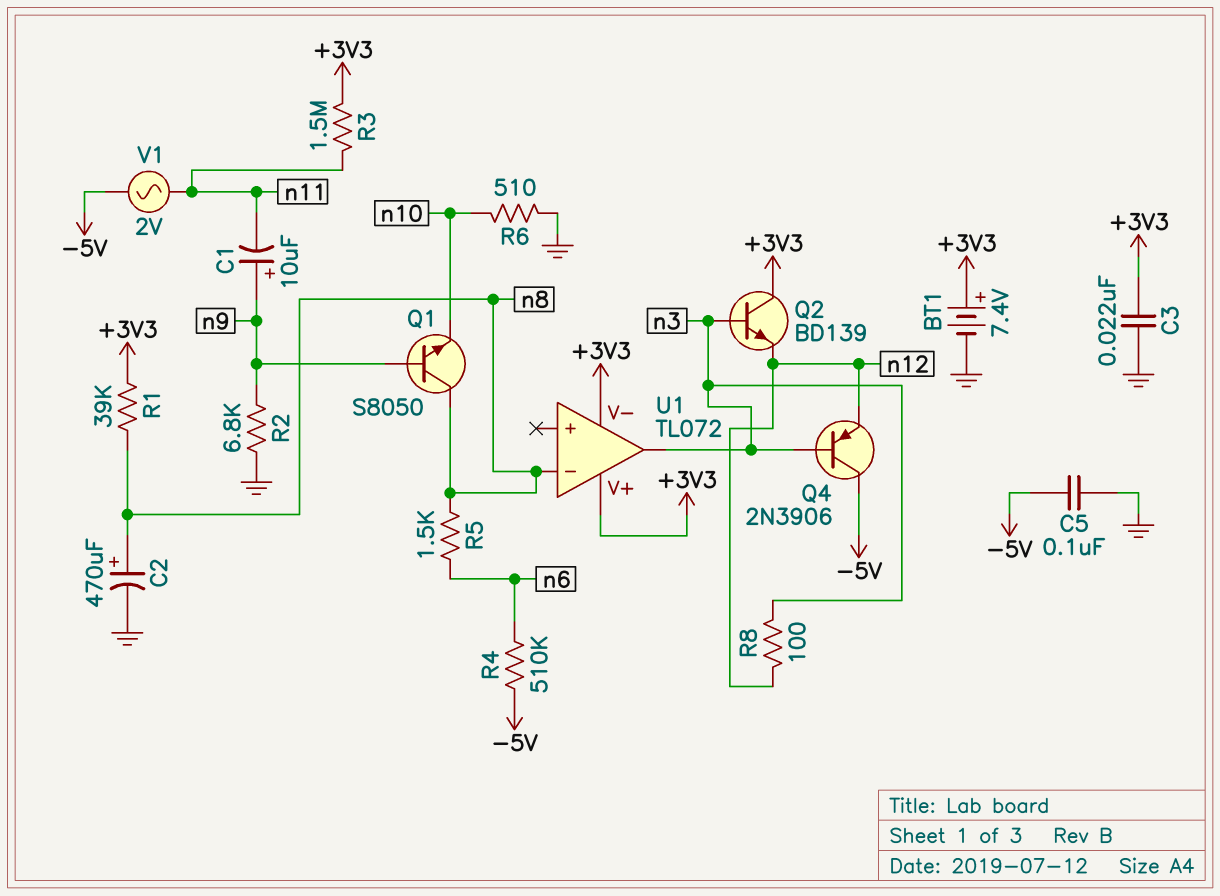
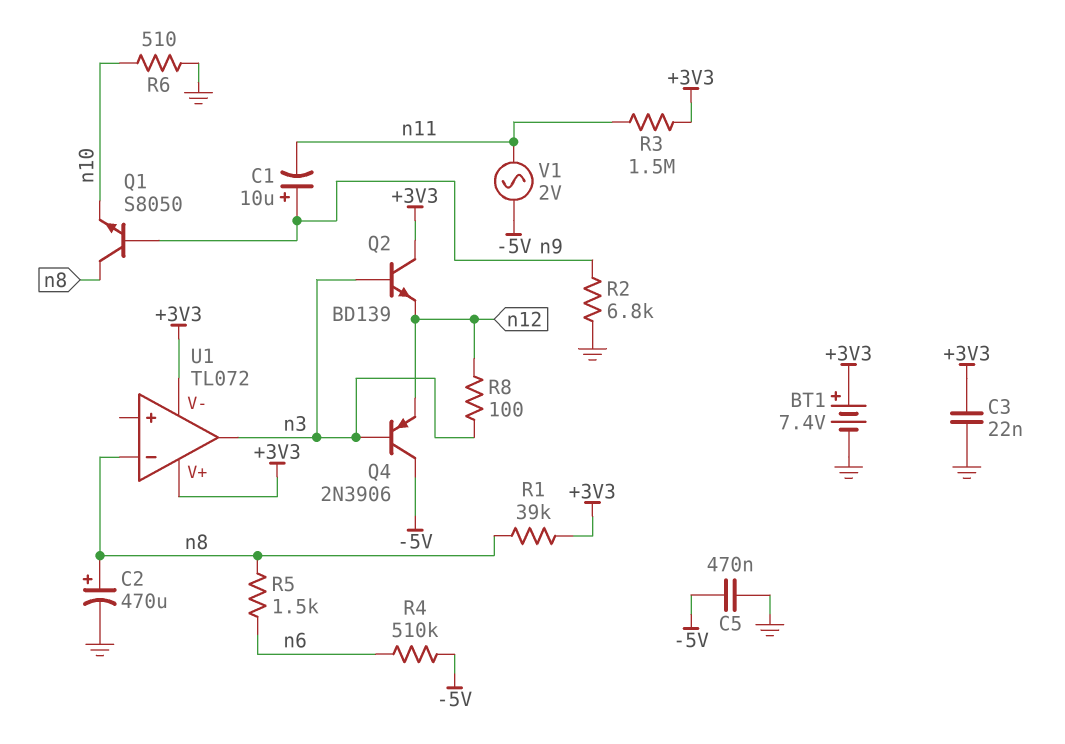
C5: 100nF (-5V, GND) -> 470nF (-5V, GND)

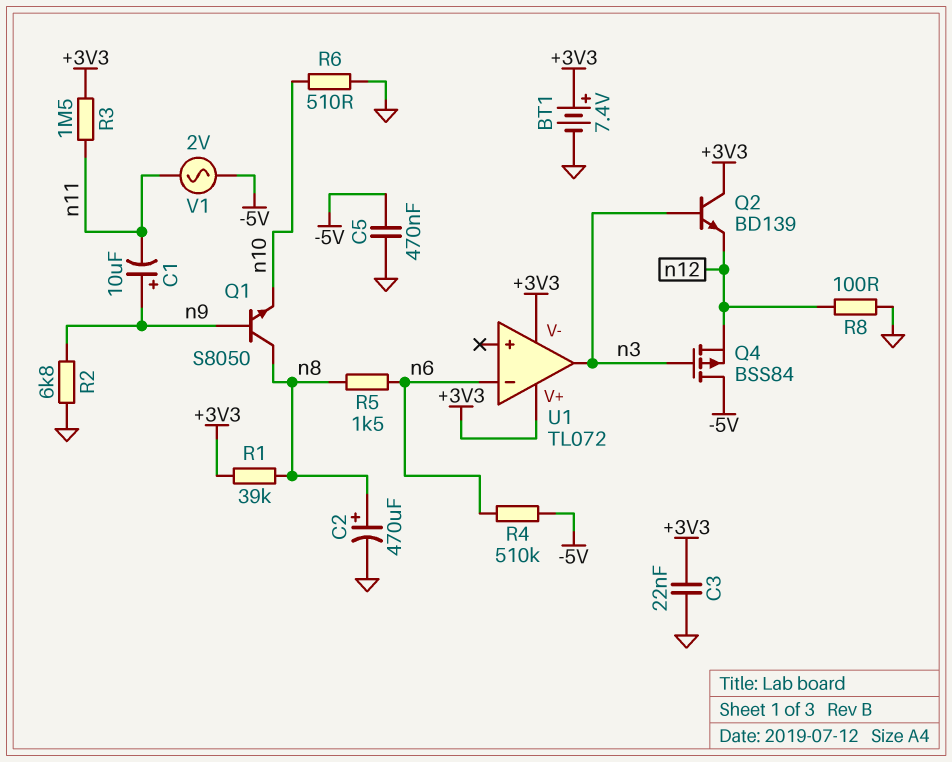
Q4: PNP 2N3906 (B n3, C -5V, E n12) -> PMOS BSS84 (G n3, D -5V, S n12)
R8: 100 (n3, n12) -> 100 (GND, n12)
U1 pin in-: n8 -> n6

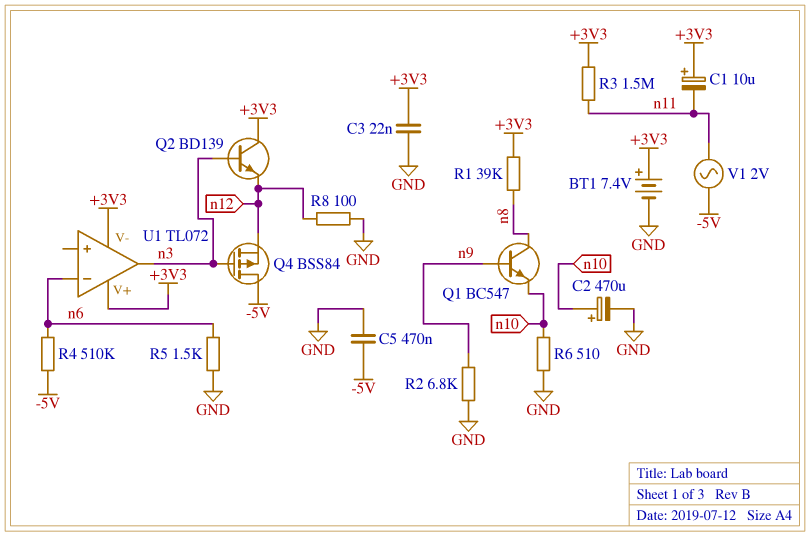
C1: 10uF (plus n9, minus n11) -> 10uF (plus +3V3, minus n11)
C2: 470uF (plus n8, minus GND) -> 470uF (plus n10, minus GND)
Q1: NPN S8050 (B n9, C n8, E n10) -> NPN BC547 (B n9, C n8, E n10)
R5: 1.5k (n6, n8) -> 1.5k (GND, n6)

